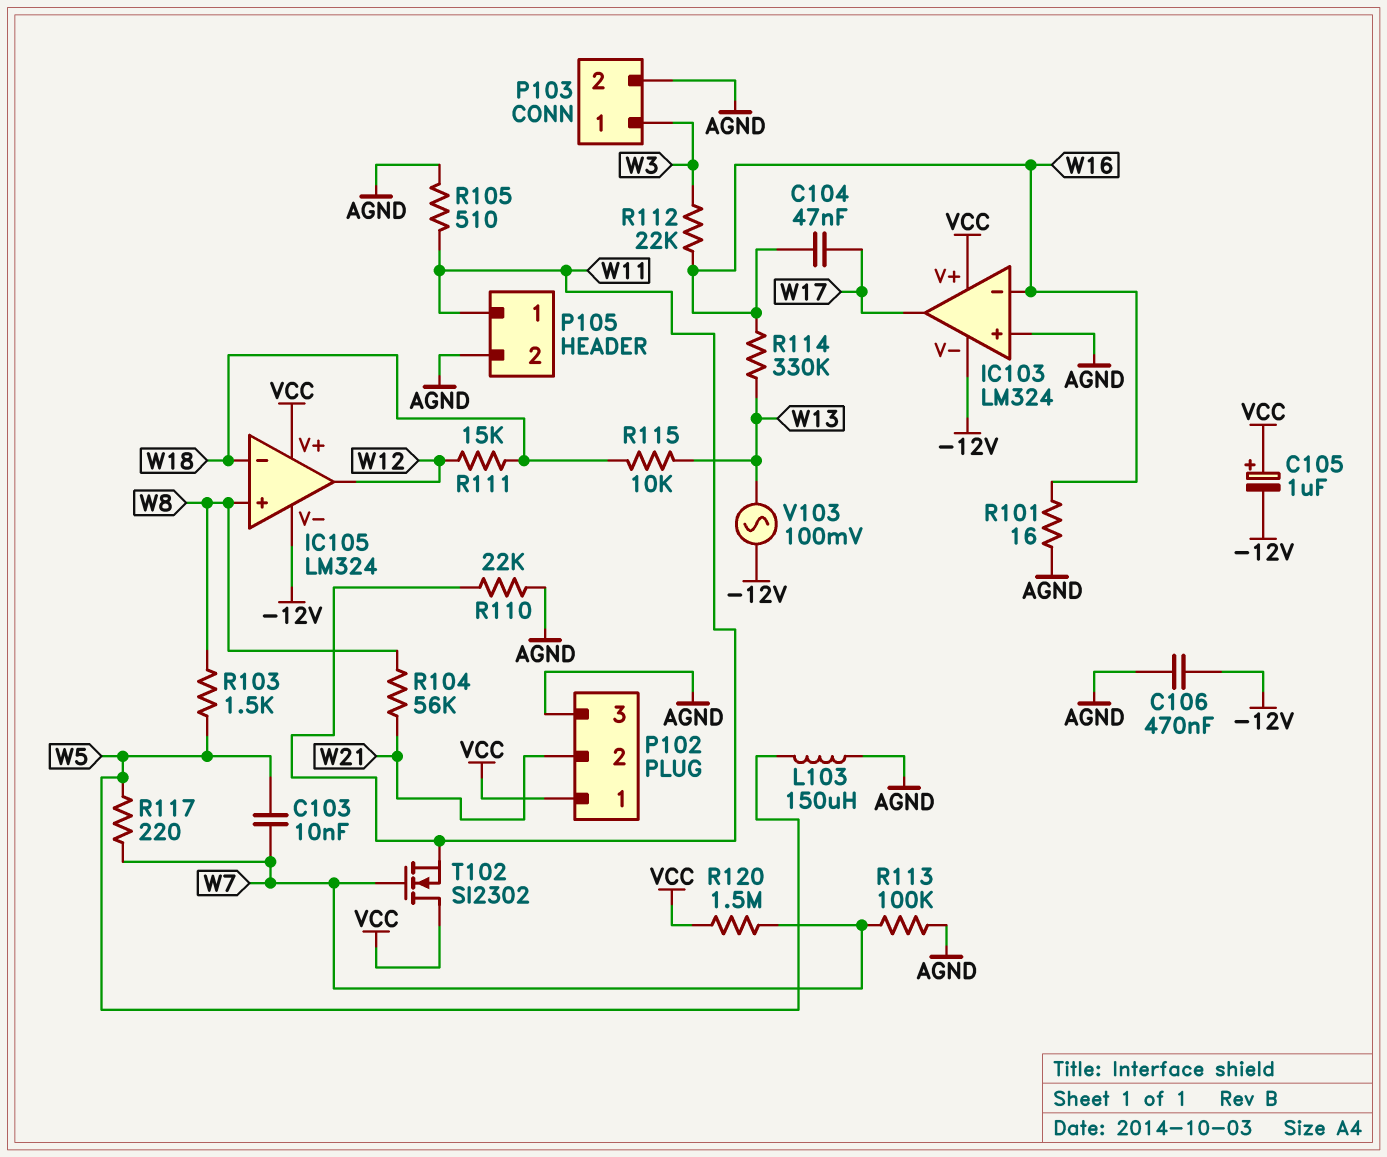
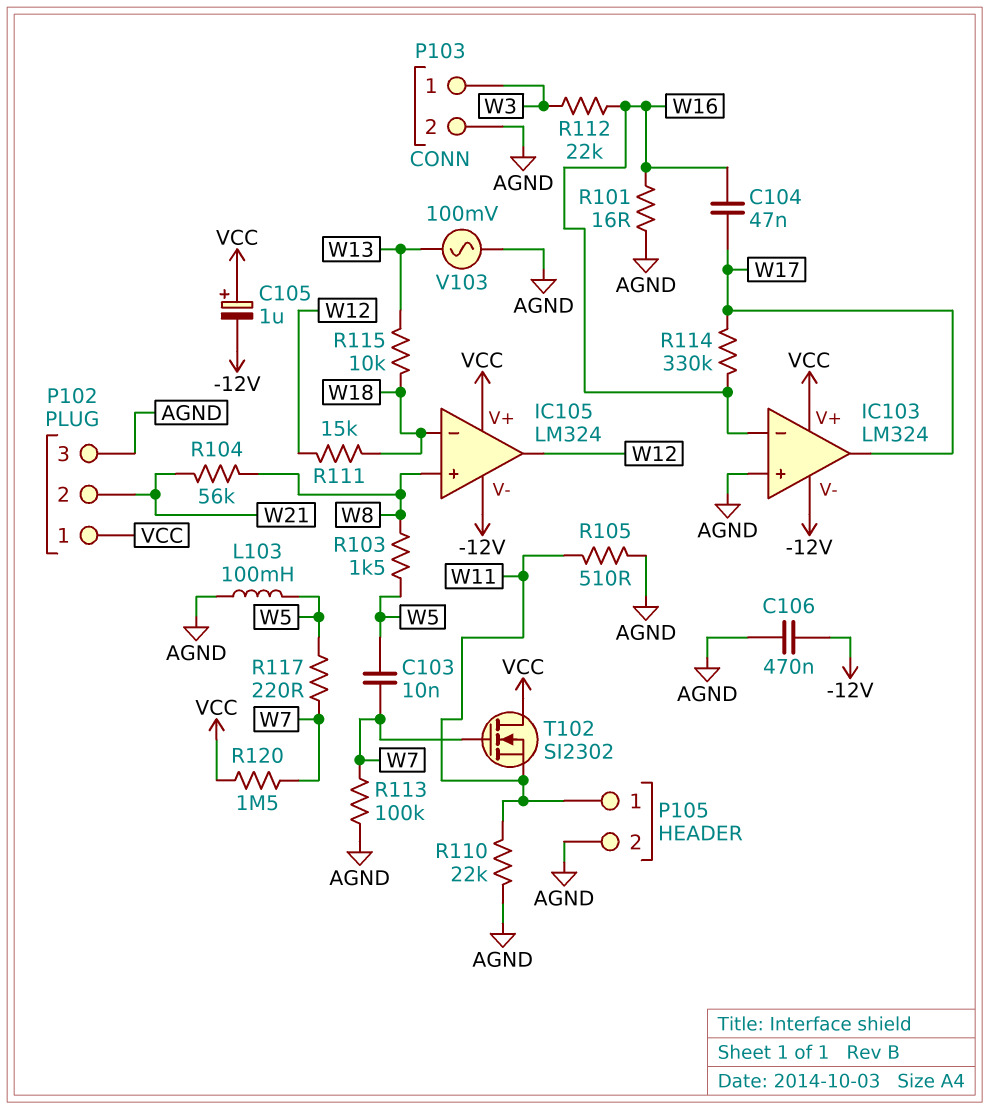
L103: 150uH (AGND, W5) -> 100mH (AGND, W5)
R114: 330k (W13, W16) -> 330k (W16, W17)
V103: AC 100mV (-12V, W13) -> AC 100mV (AGND, W13)

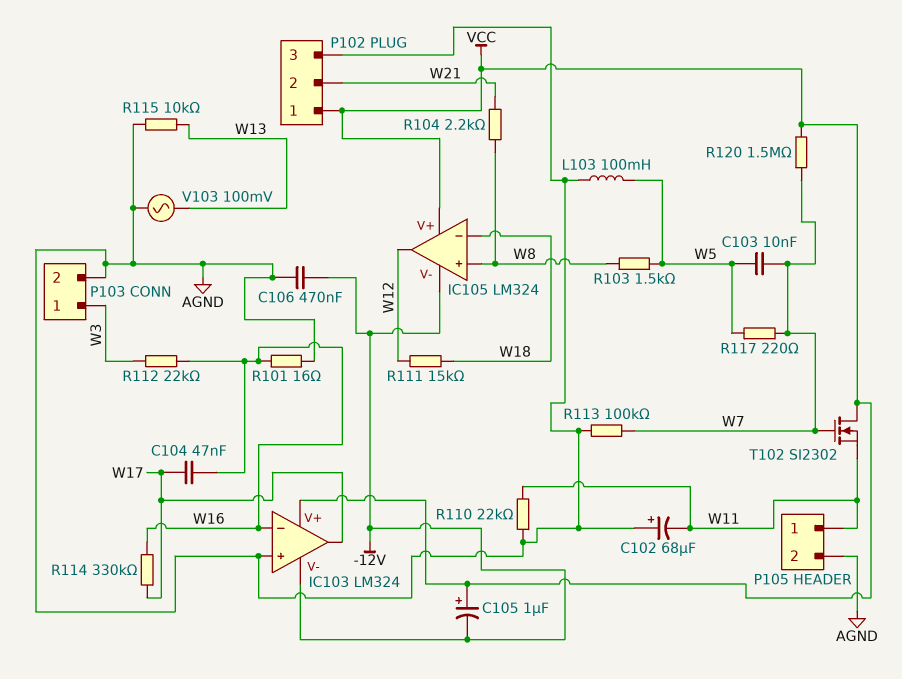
C102: none -> 68uF (plus AGND, minus W11)
R104: 56k (W8, W21) -> 2.2k (W8, W21)
R105: 510 (AGND, W11) -> none
R115: 10k (W13, W18) -> 10k (AGND, W13)

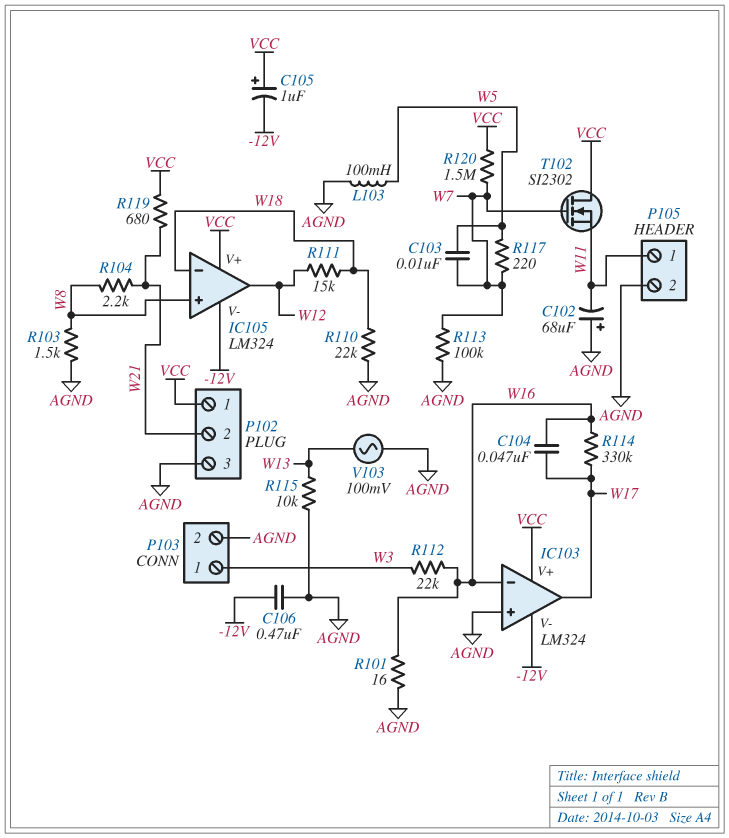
R103: 1.5k (W5, W8) -> 1.5k (AGND, W8)
R110: 22k (AGND, W11) -> 22k (AGND, W18)
R119: none -> 680 (VCC, W21)

